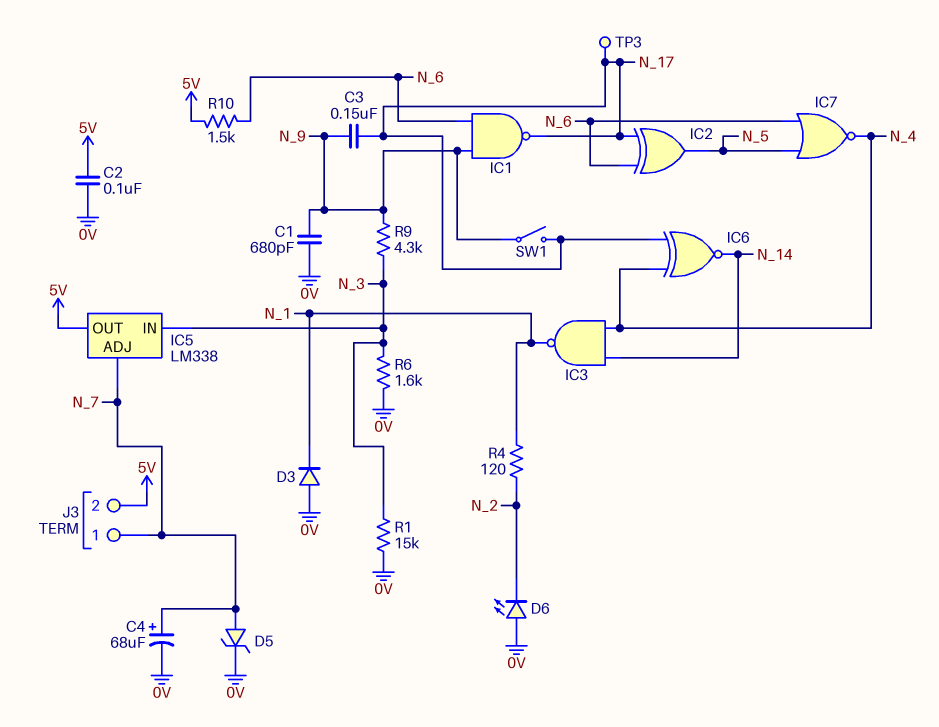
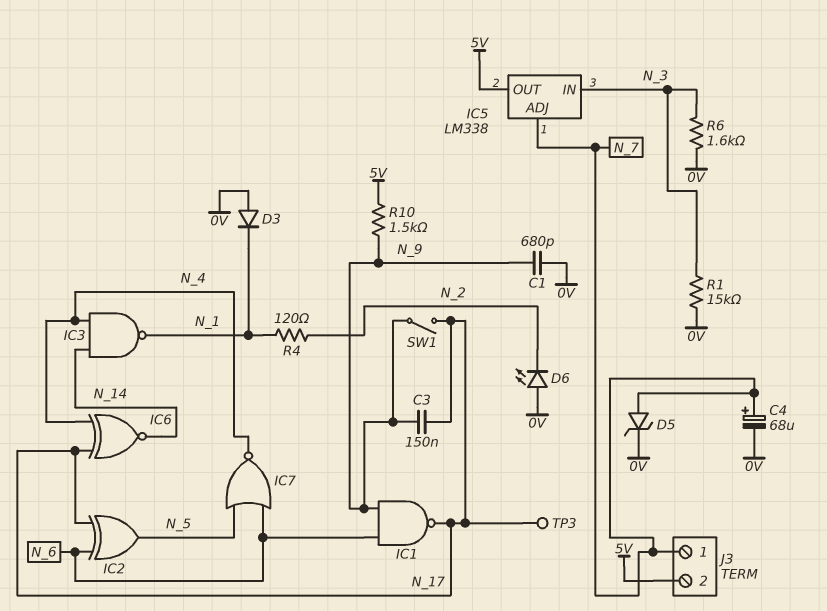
C2: 100nF (0V, 5V) -> none
R9: 4.3k (N_3, N_9) -> none
R10: 1.5k (5V, N_6) -> 1.5k (5V, N_9)

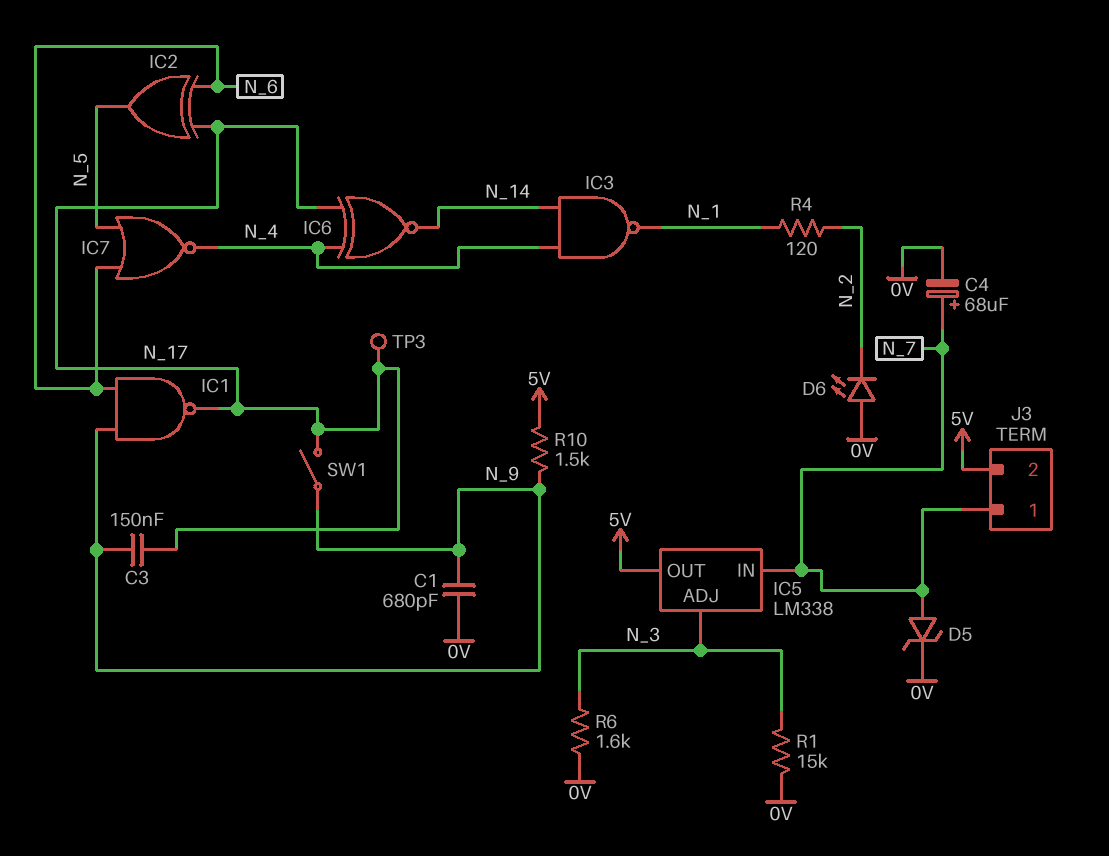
D3: diode (A 0V, K N_1) -> none
IC5 pin ADJ: N_7 -> N_3
IC5 pin IN: N_3 -> N_7

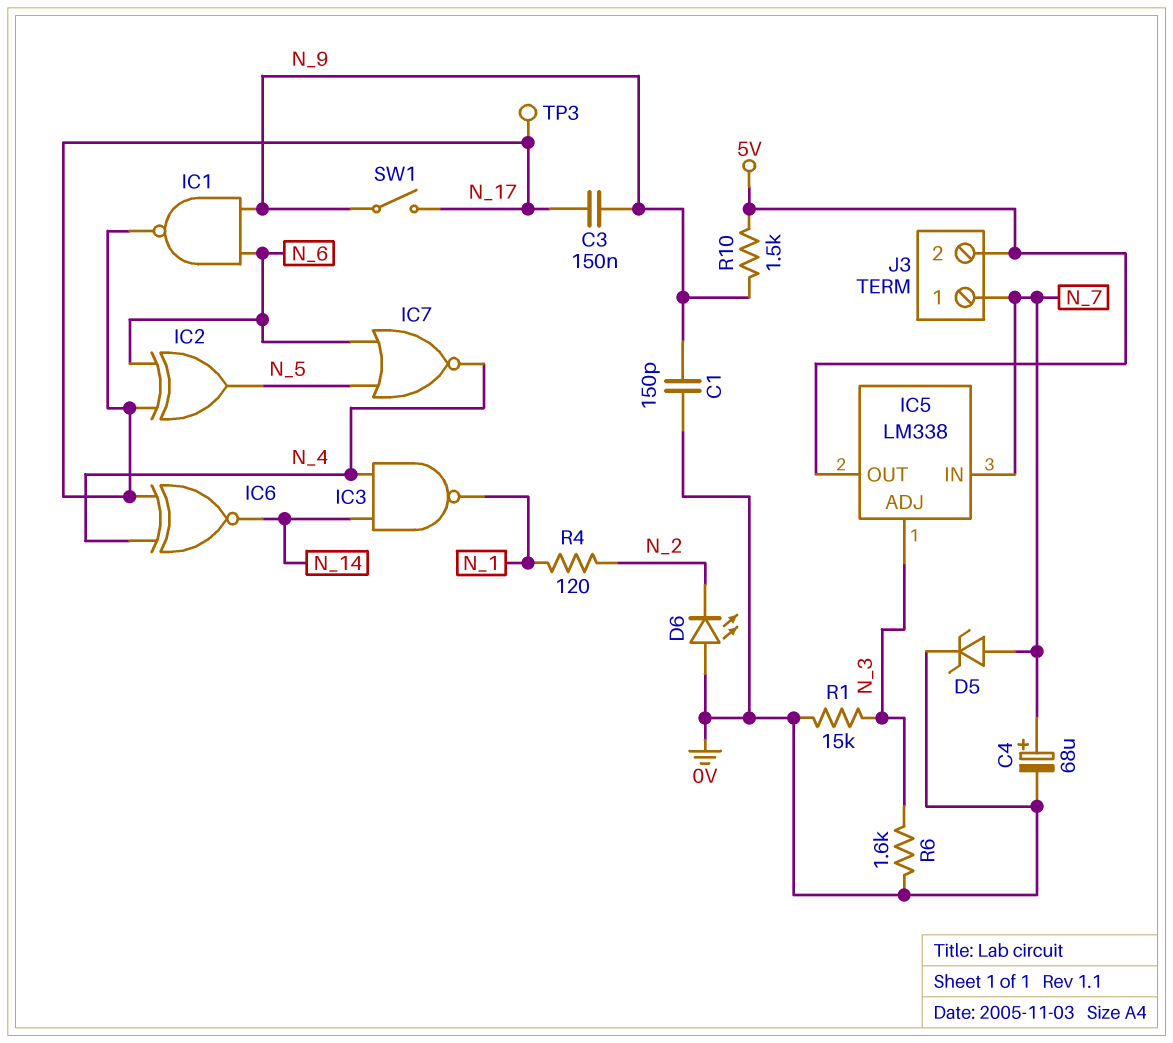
C1: 680pF (0V, N_9) -> 150pF (0V, N_9)

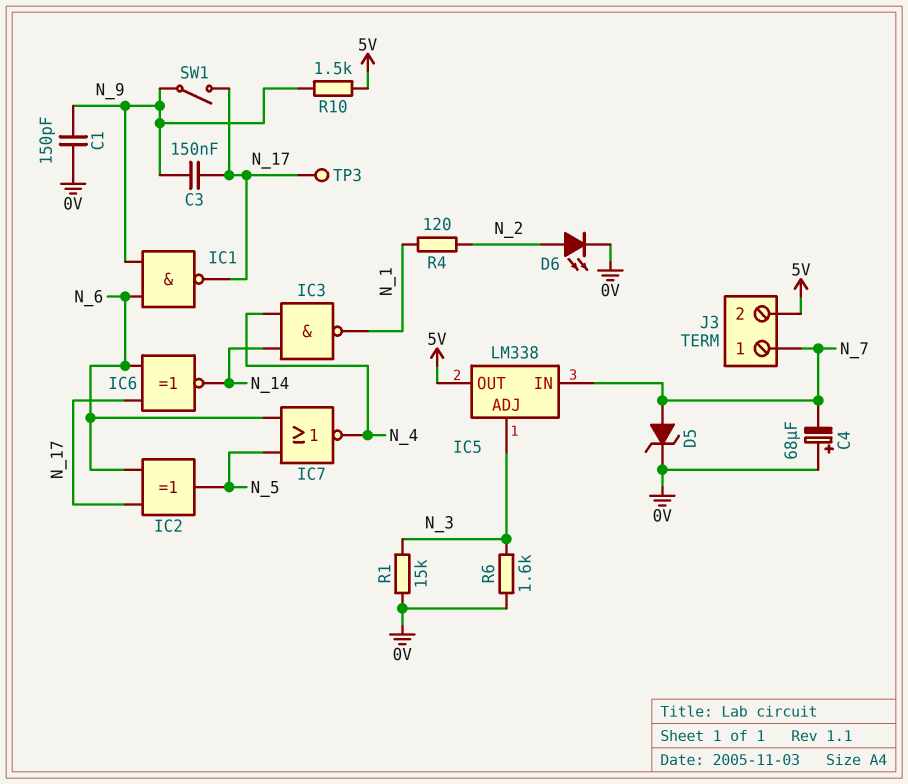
C4: 68uF (plus N_7, minus 0V) -> 68uF (plus 0V, minus N_7)
D6: LED (A 0V, K N_2) -> LED (A N_2, K 0V)
IC6: XNOR (in N_4, in N_17, out N_14) -> XNOR (in N_6, in N_17, out N_14)

